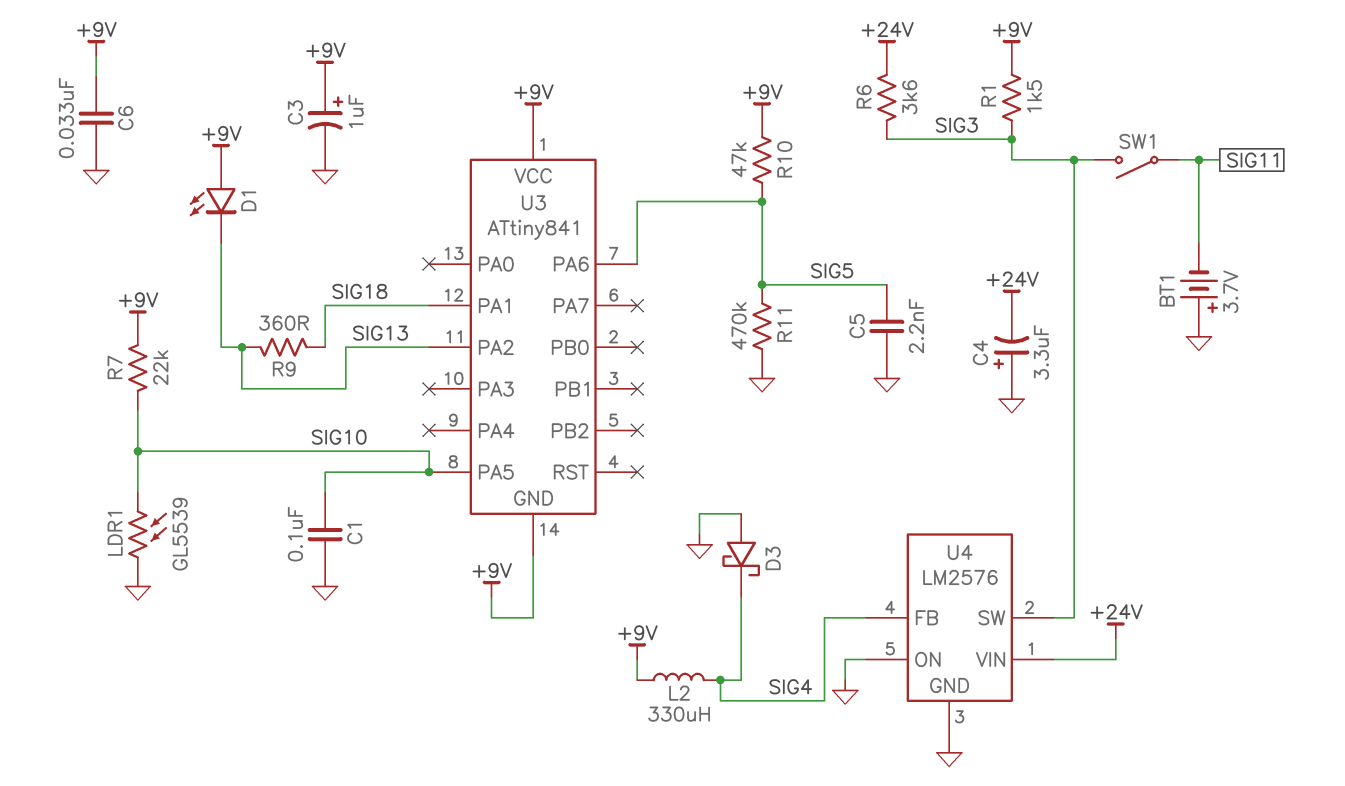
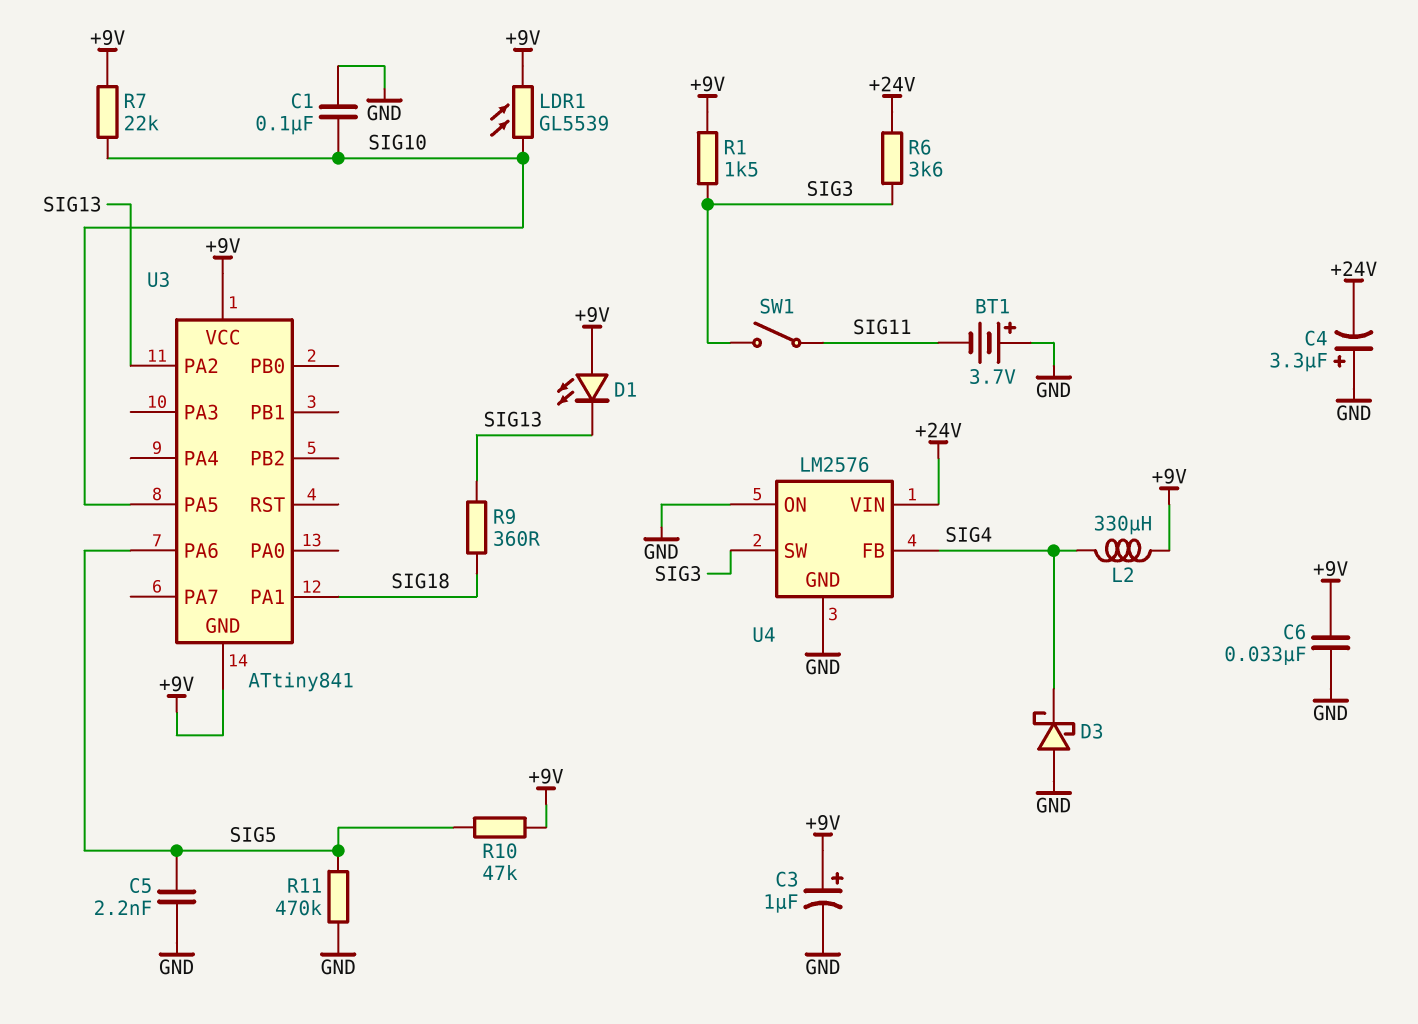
LDR1: GL5539 (GND, SIG10) -> GL5539 (+9V, SIG10)

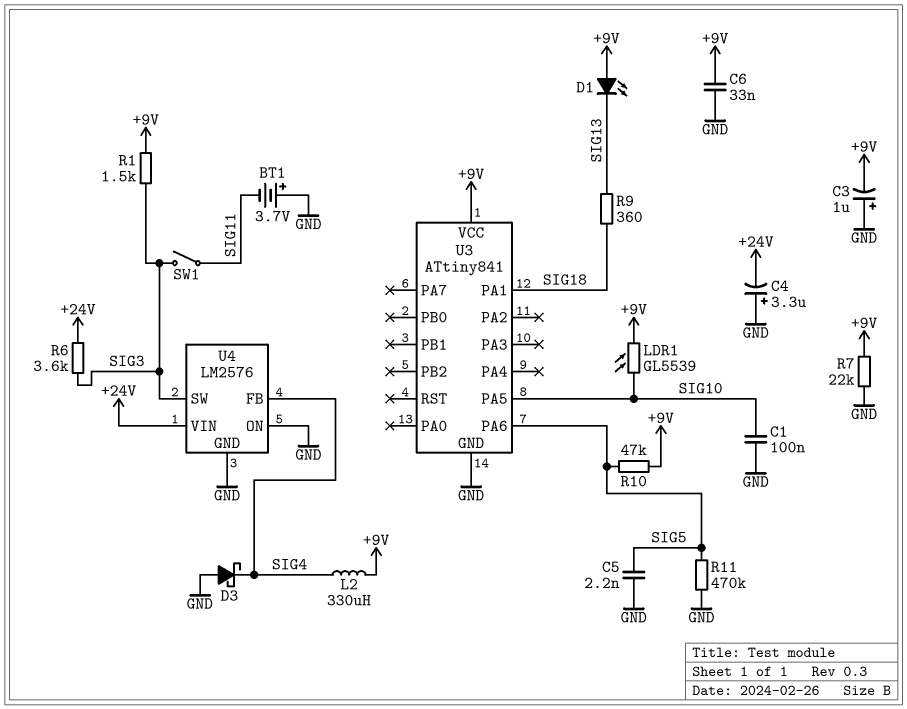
C3: 1uF (plus +9V, minus GND) -> 1uF (plus GND, minus +9V)
R7: 22k (+9V, SIG10) -> 22k (+9V, GND)
U3 pin GND: +9V -> GND
U3 pin PA2: SIG13 -> none

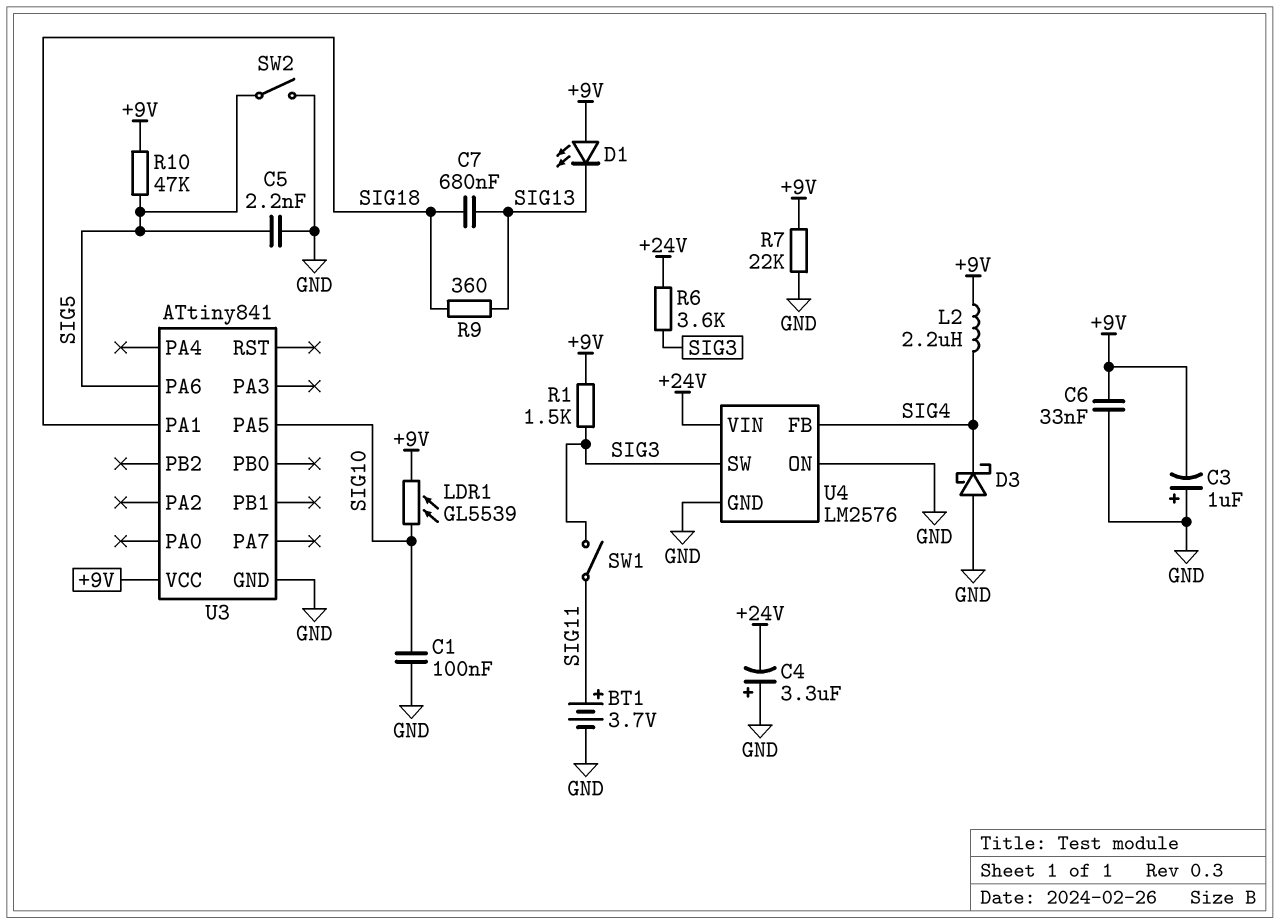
BT1: 3.7V (plus GND, minus SIG11) -> 3.7V (plus SIG11, minus GND)
C7: none -> 680nF (SIG13, SIG18)
L2: 330uH (+9V, SIG4) -> 2.2uH (+9V, SIG4)
R11: 470k (GND, SIG5) -> none
SW2: none -> switch (GND, SIG5)

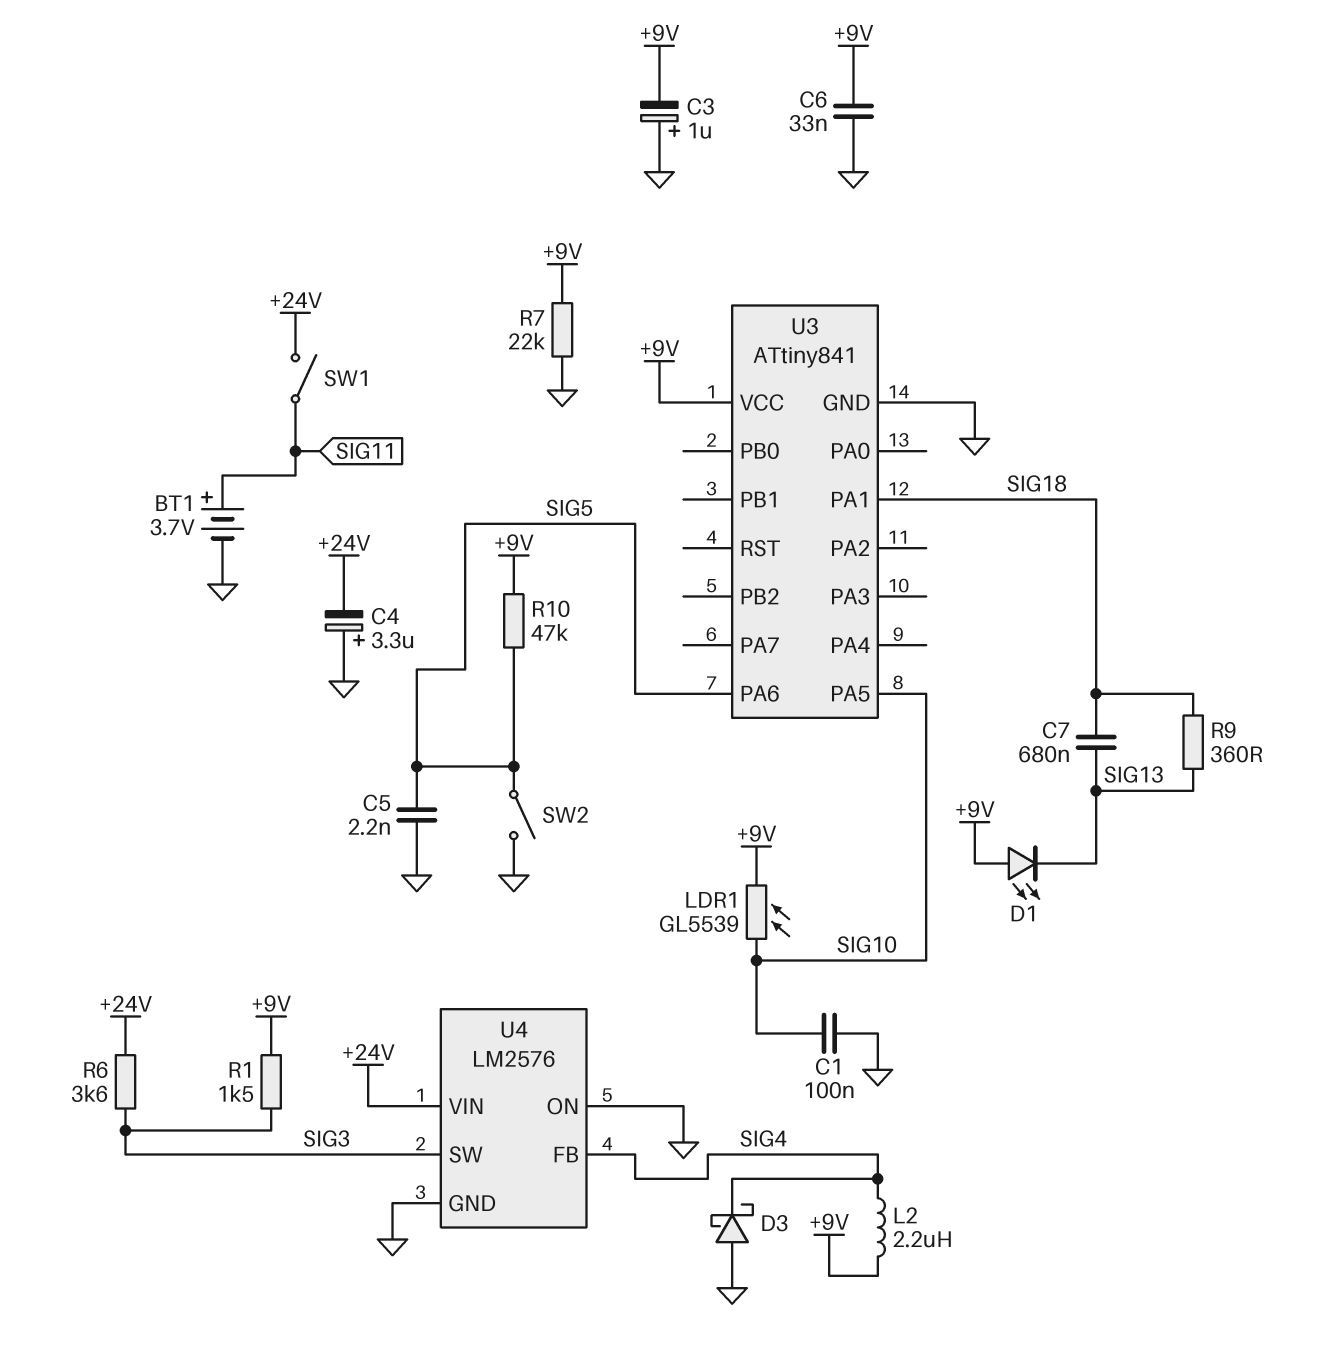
SW1: switch (SIG3, SIG11) -> switch (+24V, SIG11)

